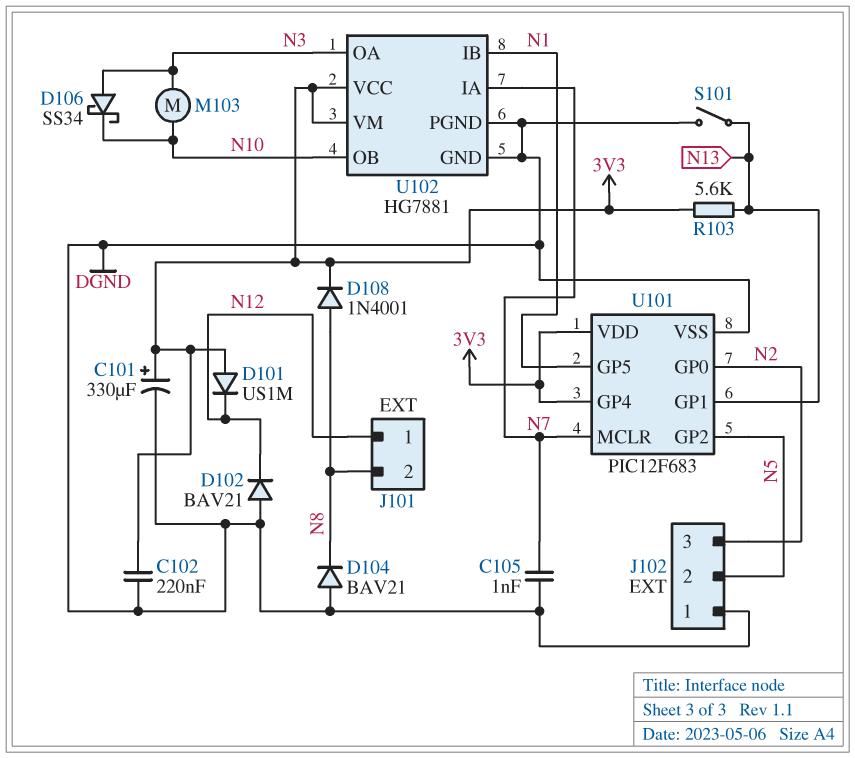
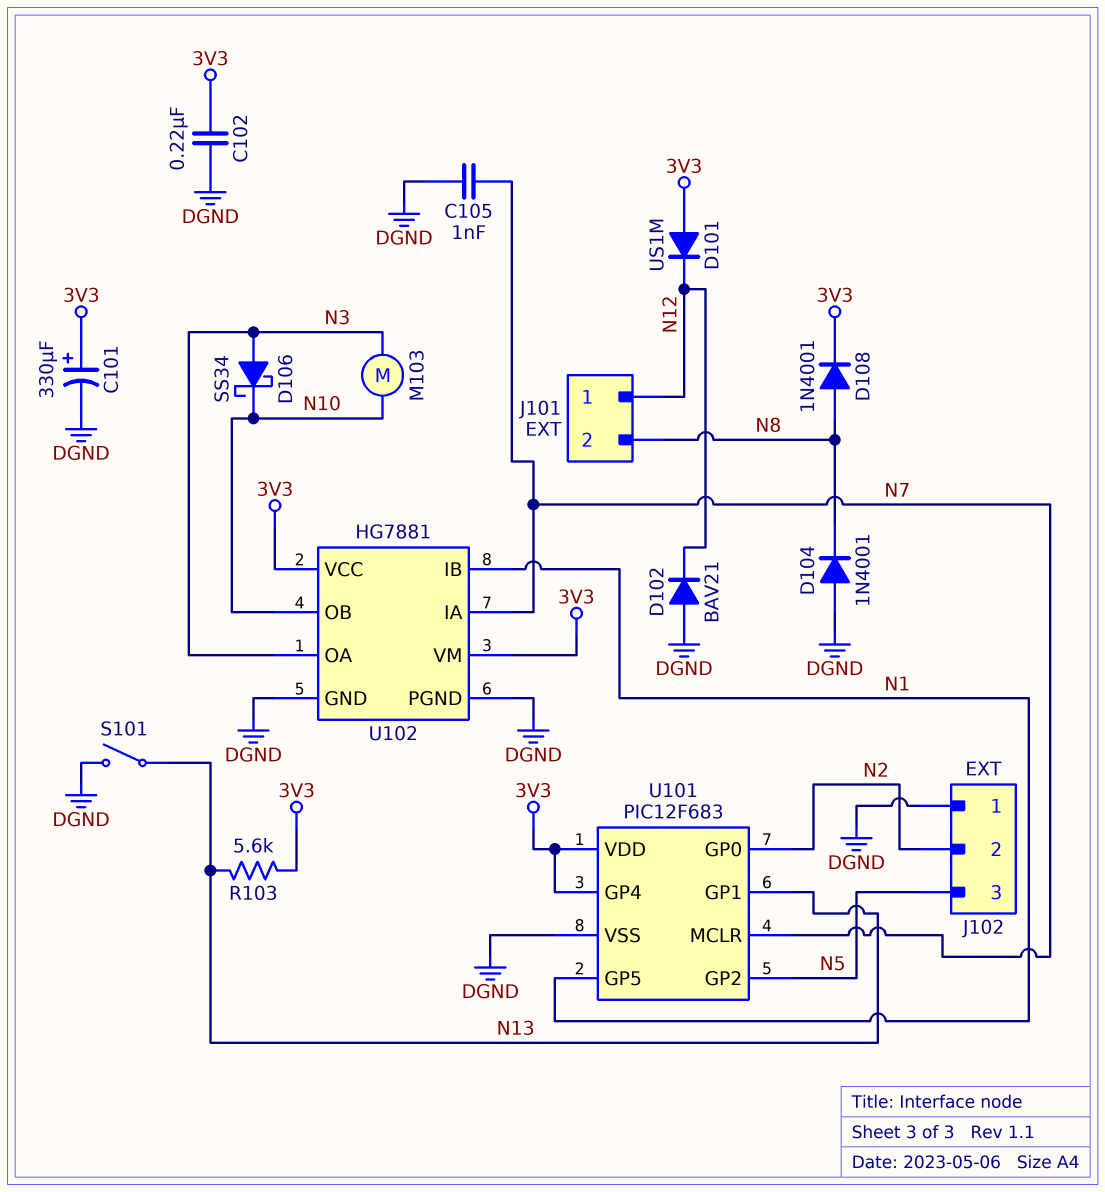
D104: diode BAV21 (A DGND, K N8) -> diode 1N4001 (A DGND, K N8)
J102 pin 2: N5 -> N2
J102 pin 3: N2 -> N5

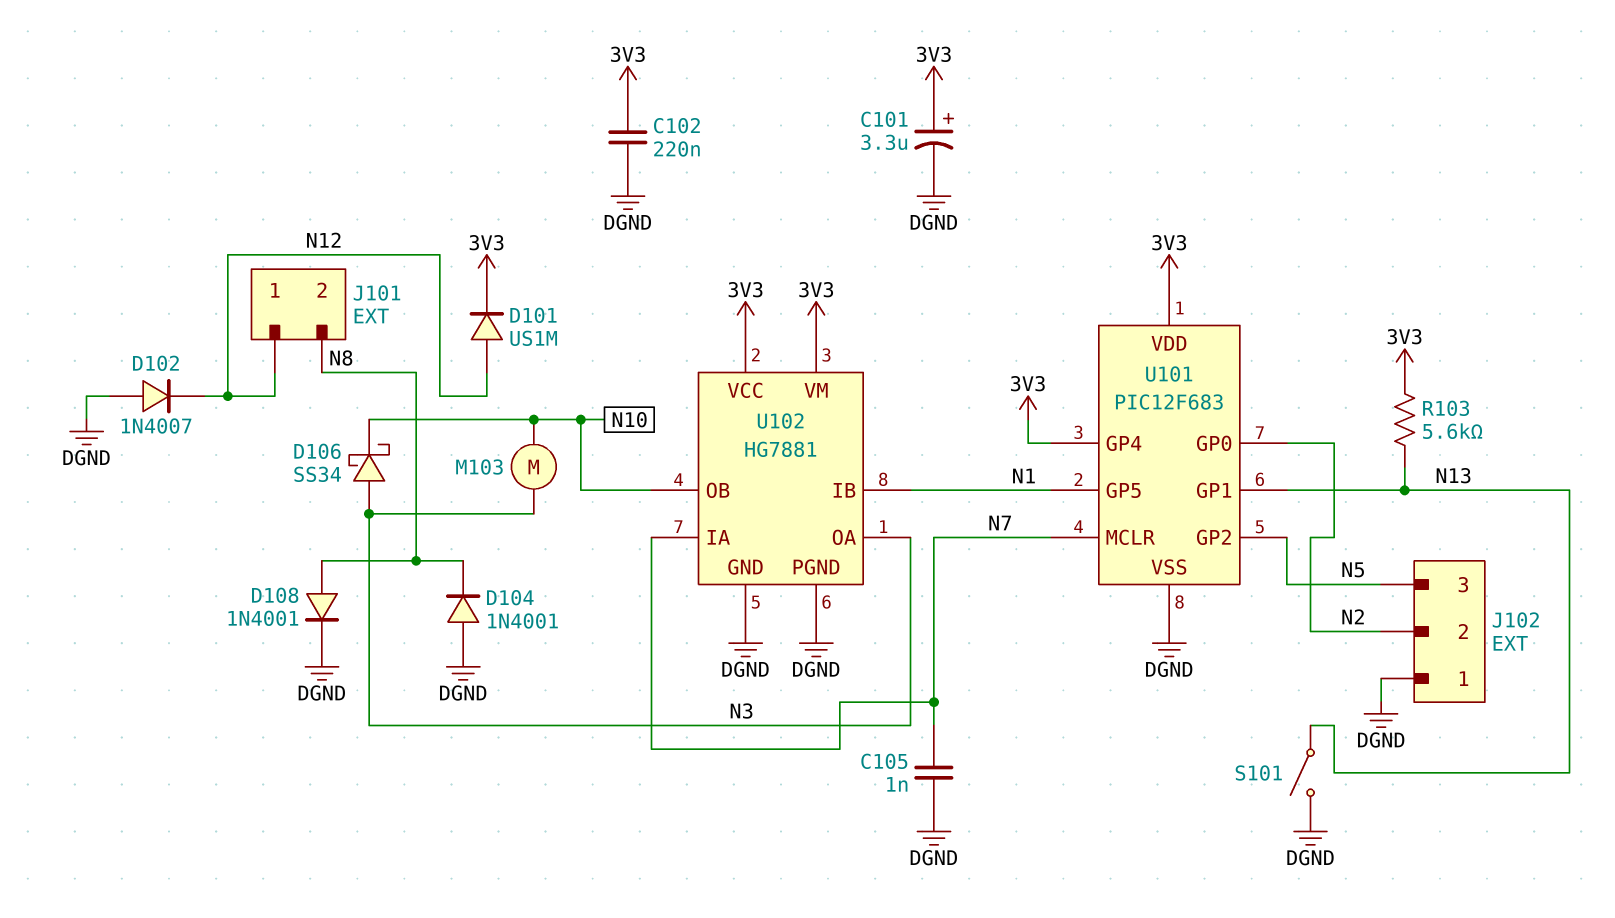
C101: 330uF (plus 3V3, minus DGND) -> 3.3uF (plus 3V3, minus DGND)
D101: diode US1M (A 3V3, K N12) -> diode US1M (A N12, K 3V3)
D102: diode BAV21 (A DGND, K N12) -> diode 1N4007 (A DGND, K N12)
D108: diode 1N4001 (A N8, K 3V3) -> diode 1N4001 (A N8, K DGND)

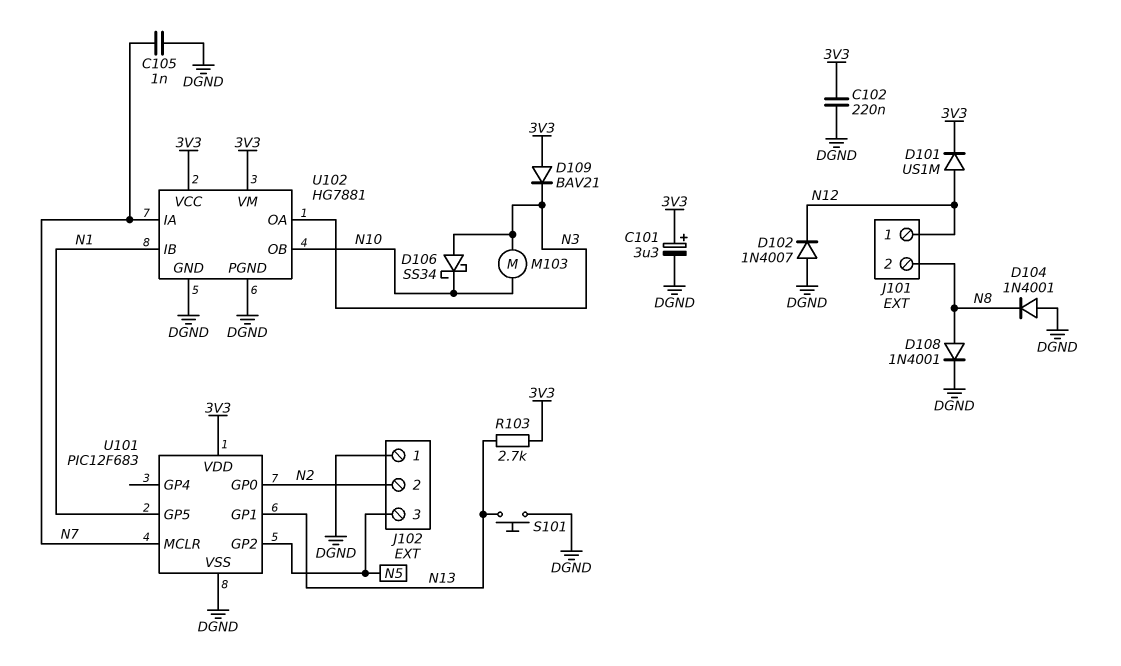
D109: none -> diode BAV21 (A 3V3, K N3)
R103: 5.6k (3V3, N13) -> 2.7k (3V3, N13)
S101: switch (DGND, N13) -> button (DGND, N13)
U101 pin GP4: 3V3 -> none

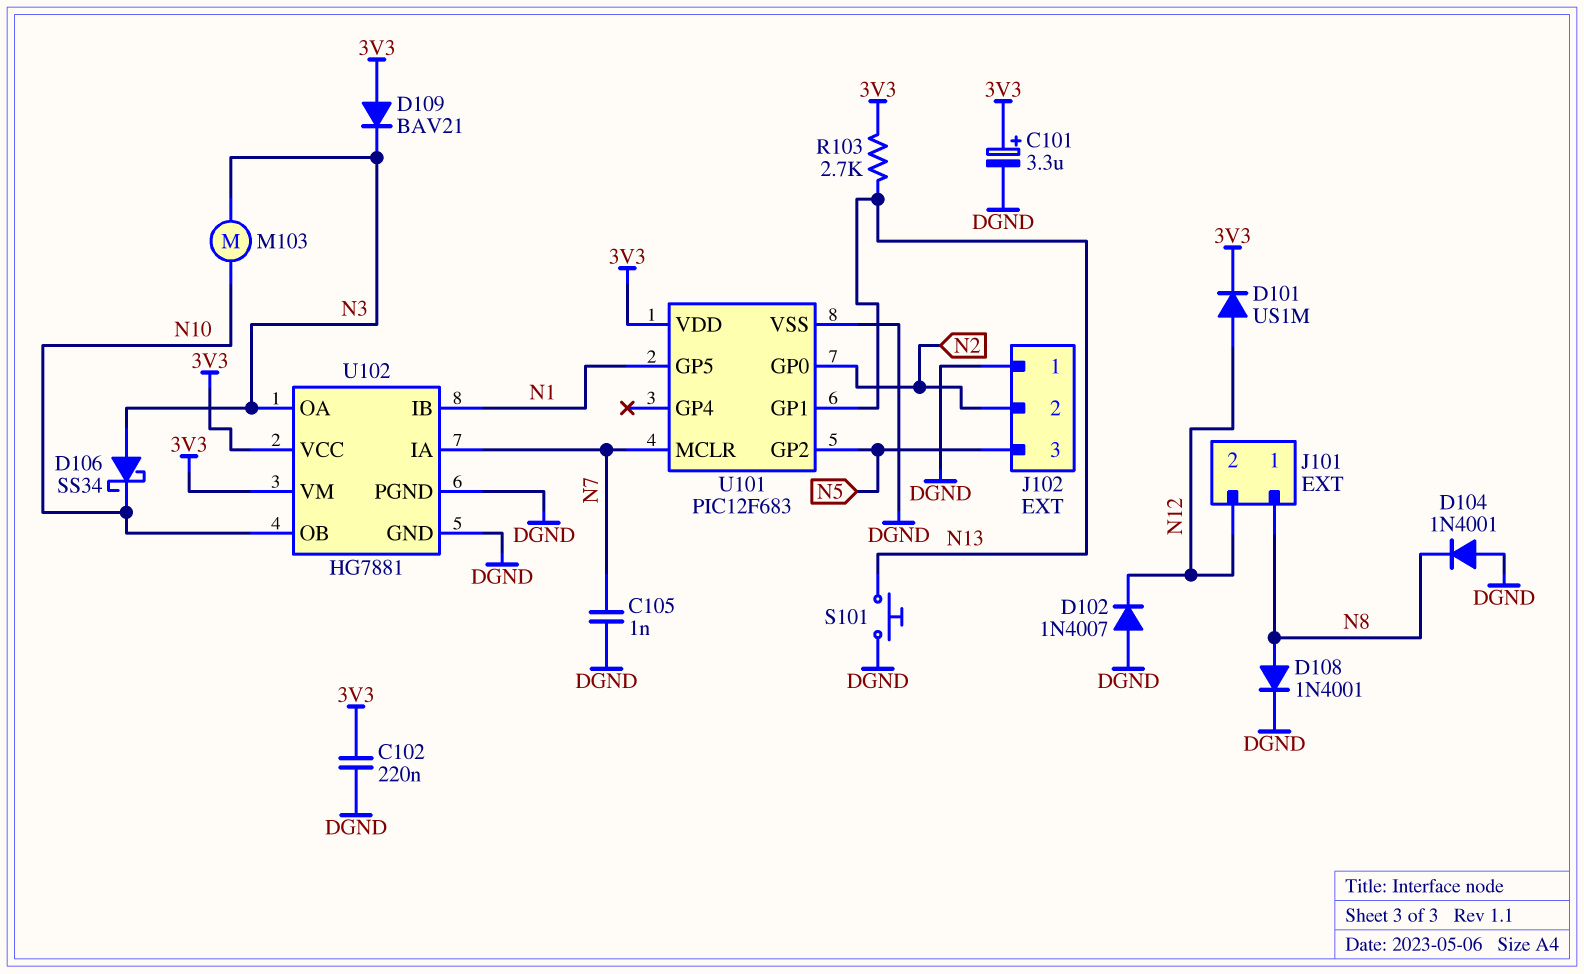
J101 pin 1: N12 -> N8
J101 pin 2: N8 -> N12

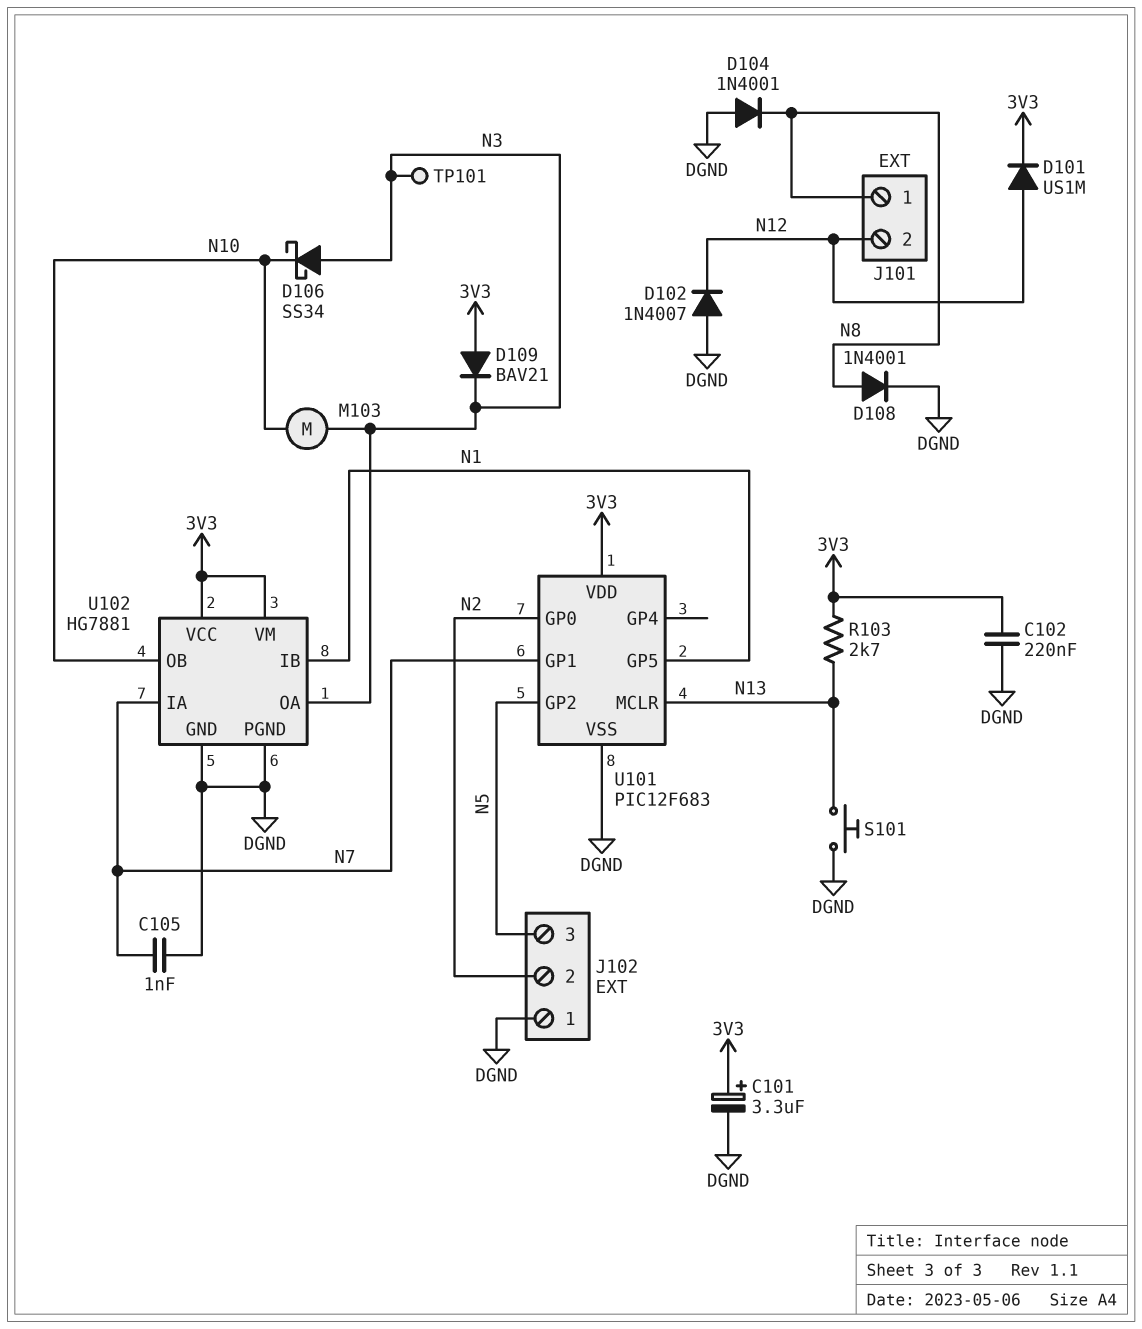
TP101: none -> test point (N3)
U101 pin GP1: N13 -> N7
U101 pin MCLR: N7 -> N13

